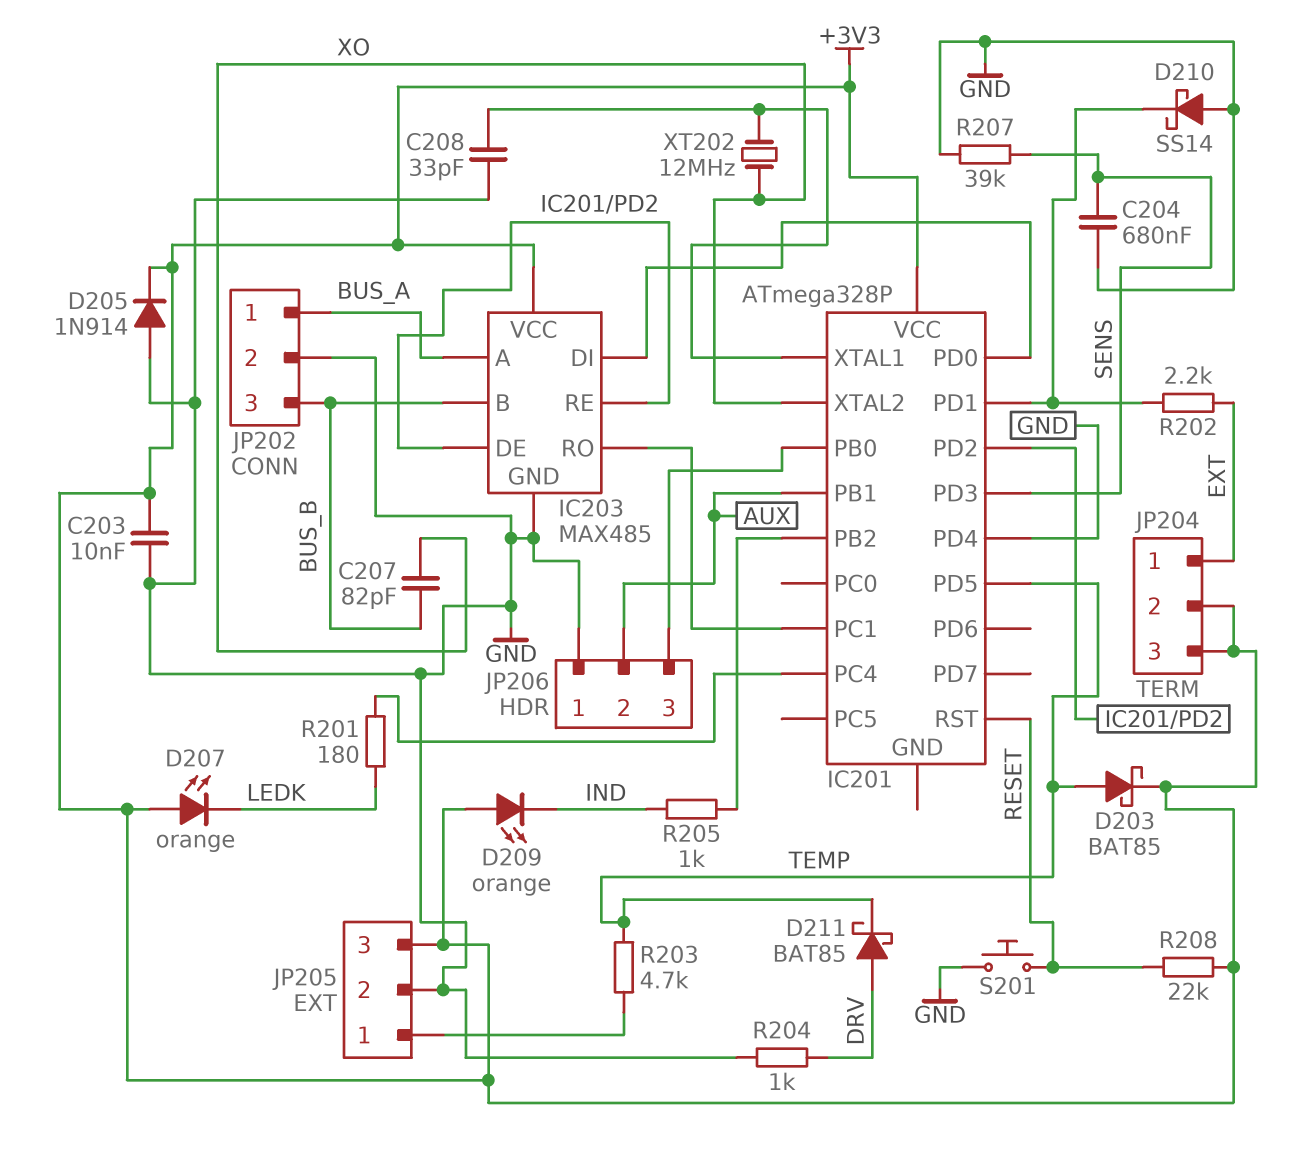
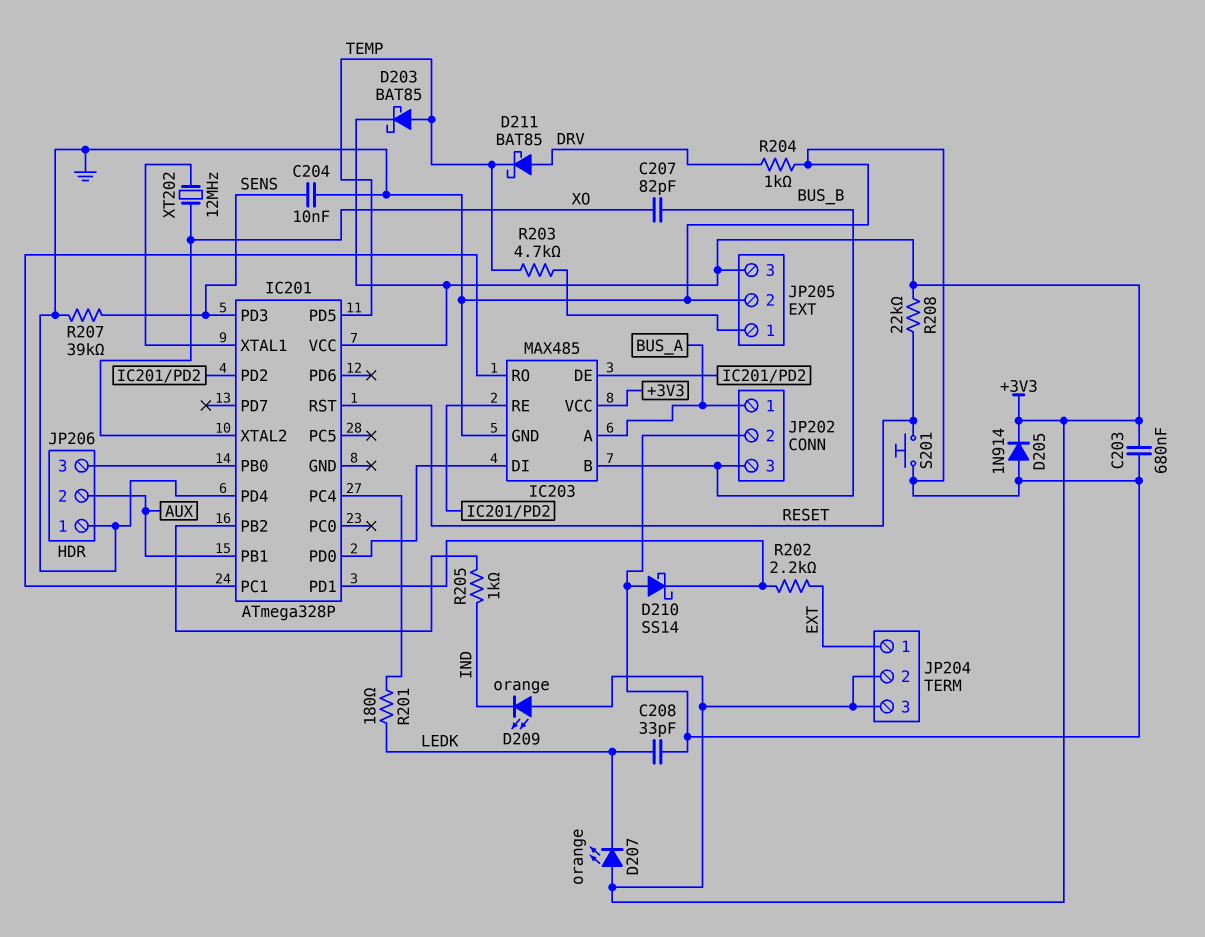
C203: 10nF (+3V3, GND) -> 680nF (+3V3, GND)
C204: 680nF (GND, SENS) -> 10nF (GND, SENS)
C208: 33pF (GND, IC201/XTAL1) -> 33pF (GND, LEDK)

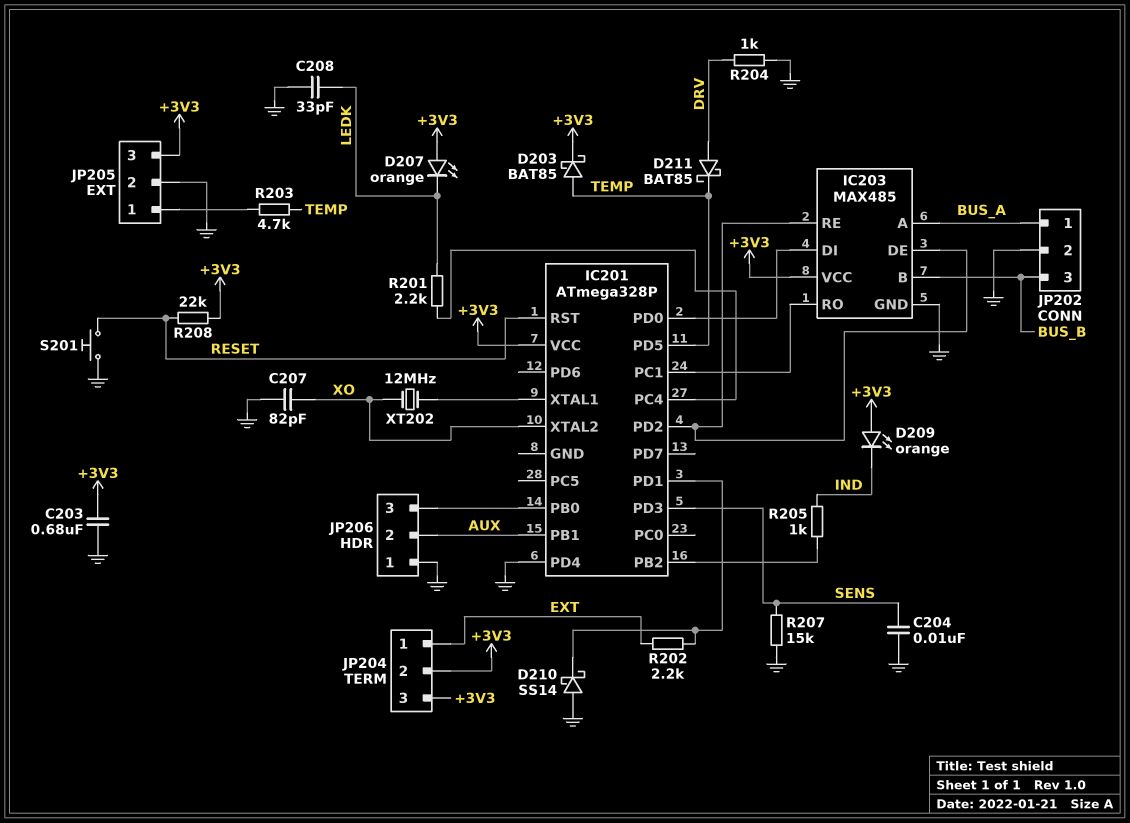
C207: 82pF (BUS_B, XO) -> 82pF (GND, XO)
D205: diode 1N914 (A GND, K +3V3) -> none
R201: 180 (IC201/PC4, LEDK) -> 2.2k (IC201/PC4, LEDK)
R207: 39k (GND, SENS) -> 15k (GND, SENS)

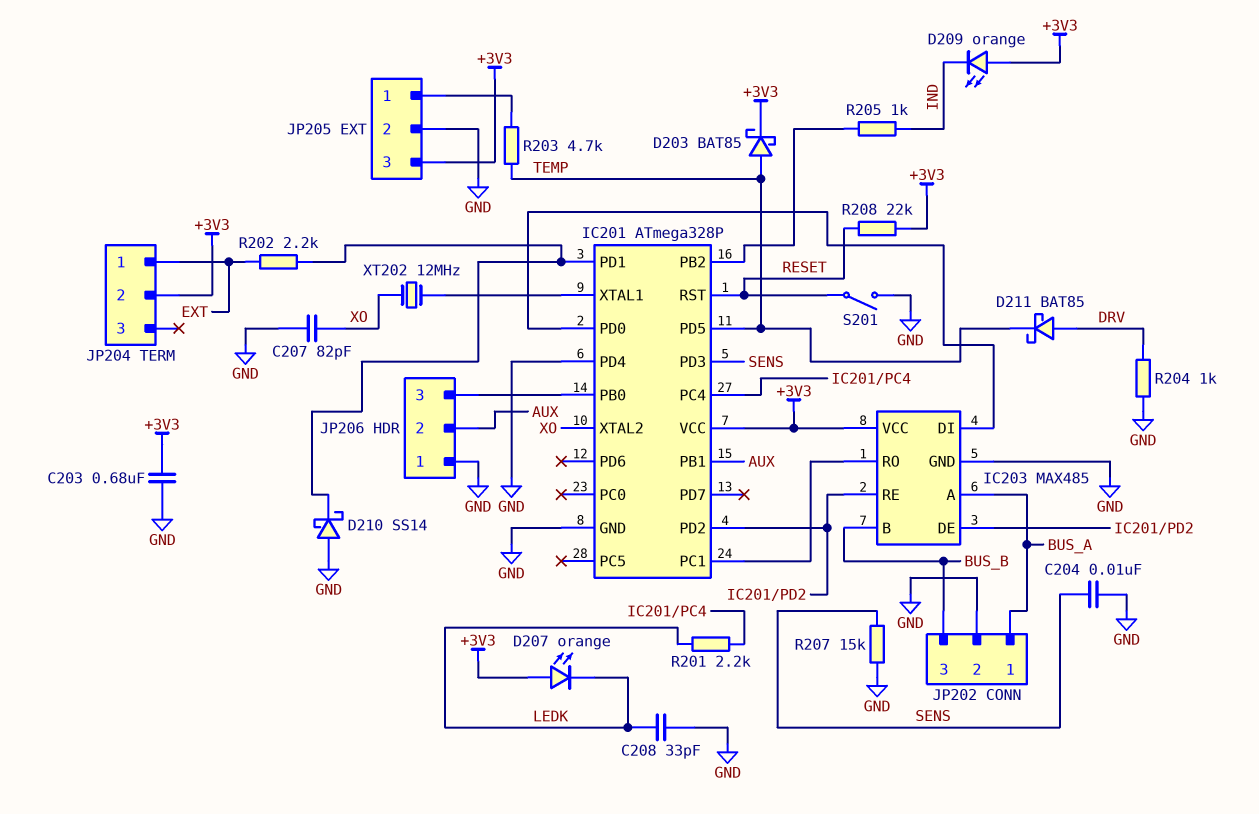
IC201 pin GND: none -> GND
JP204 pin 3: +3V3 -> none
S201: button (GND, RESET) -> switch (GND, RESET)

